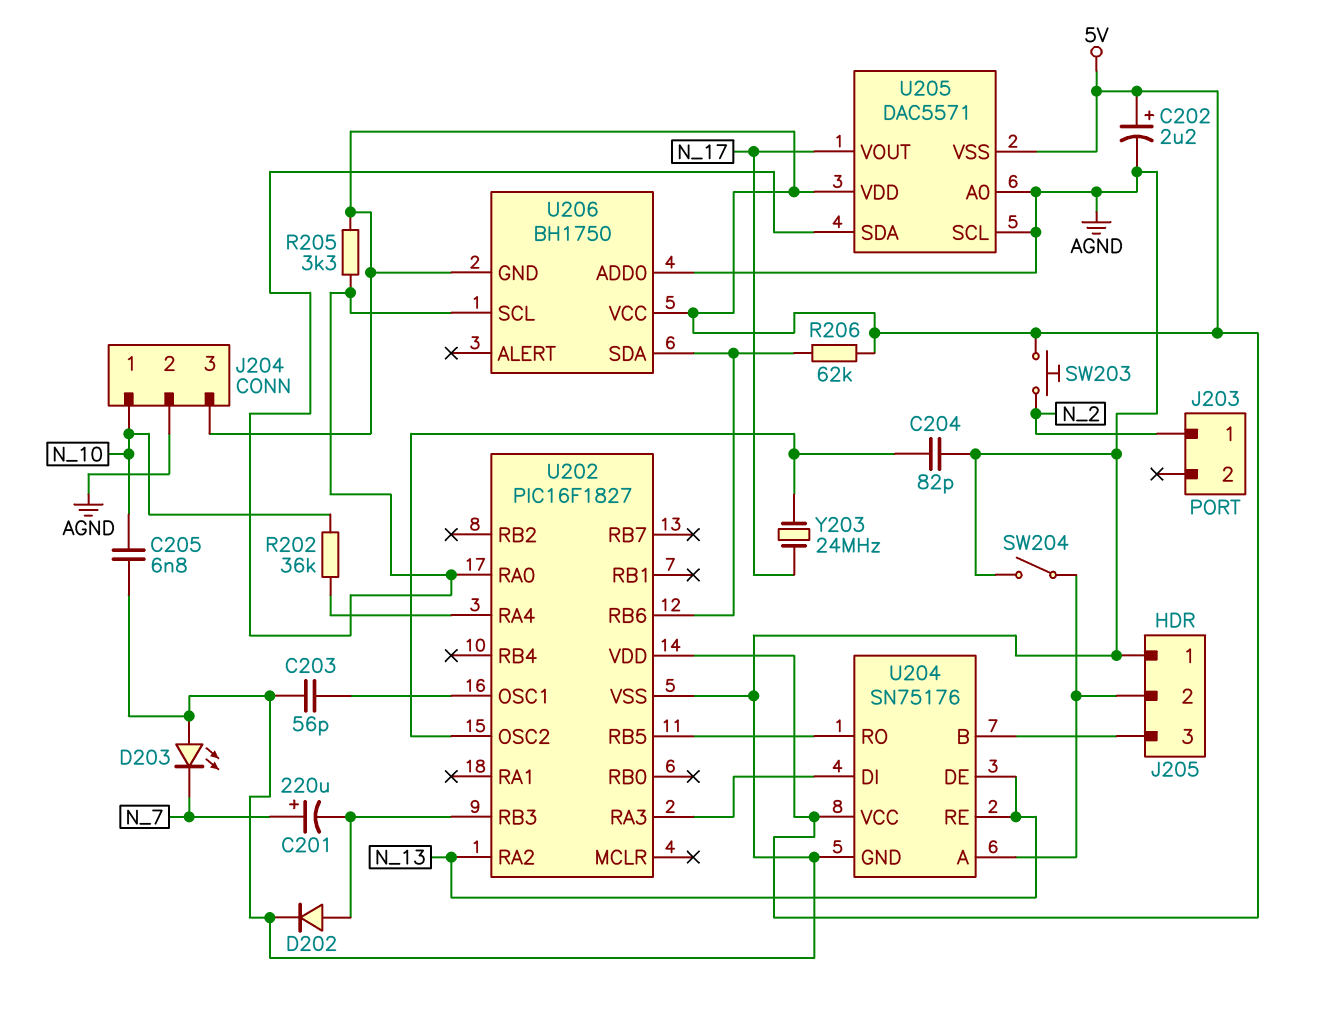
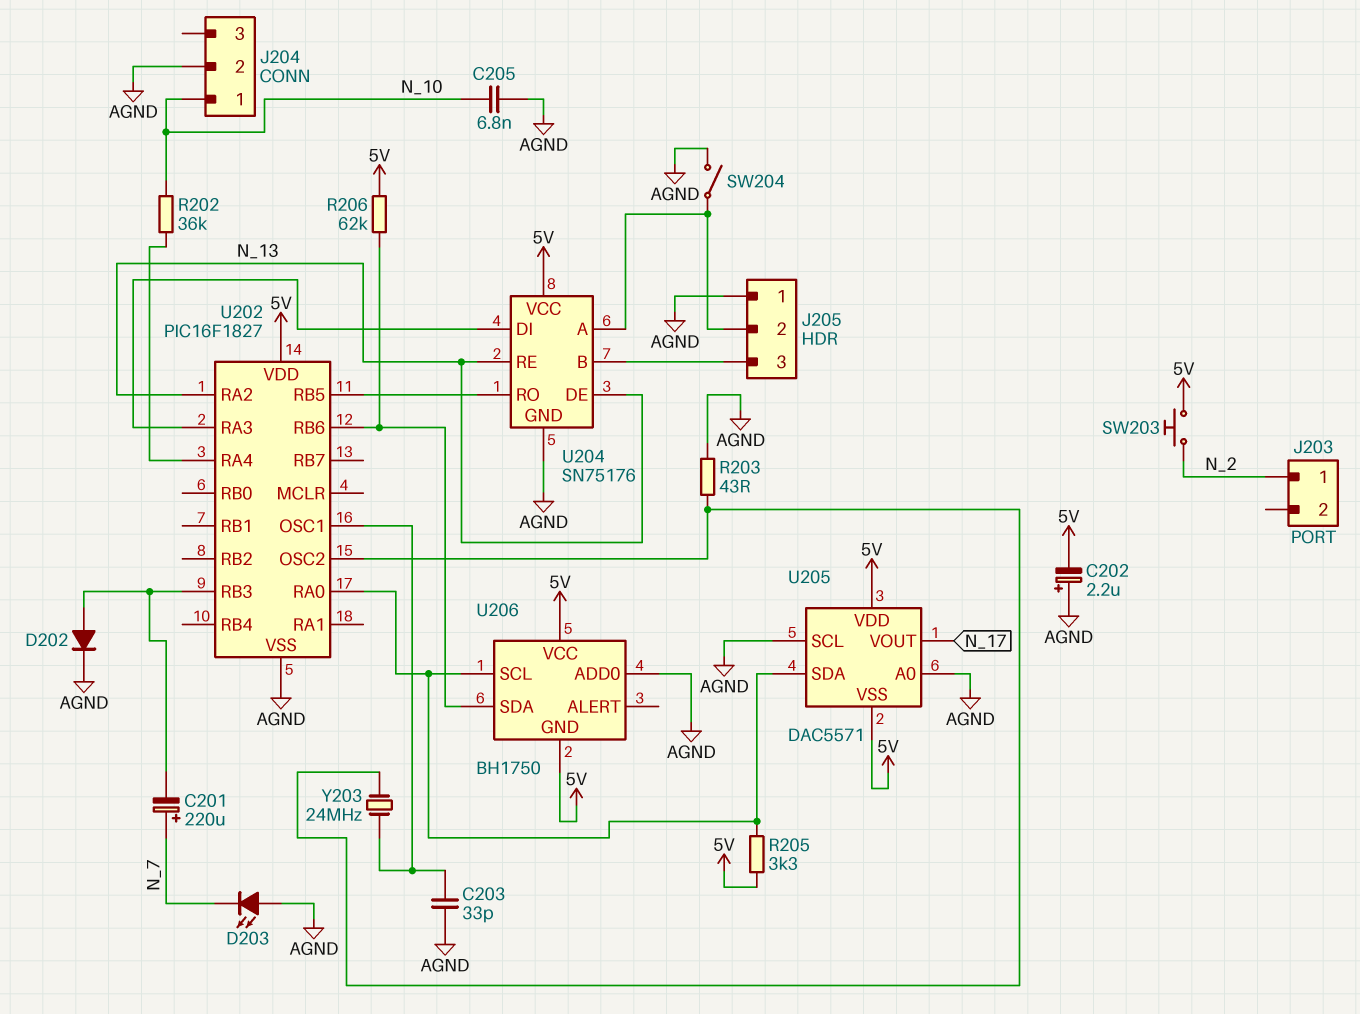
C202: 2.2uF (plus 5V, minus AGND) -> 2.2uF (plus AGND, minus 5V)
C203: 56pF (AGND, U202/OSC1) -> 33pF (AGND, U202/OSC1)
C204: 82pF (AGND, U202/OSC2) -> none
J204 pin 3: 5V -> none
R203: none -> 43 (AGND, U202/OSC2)
Y203: 24MHz (N_17, U202/OSC2) -> 24MHz (U202/OSC1, U202/OSC2)

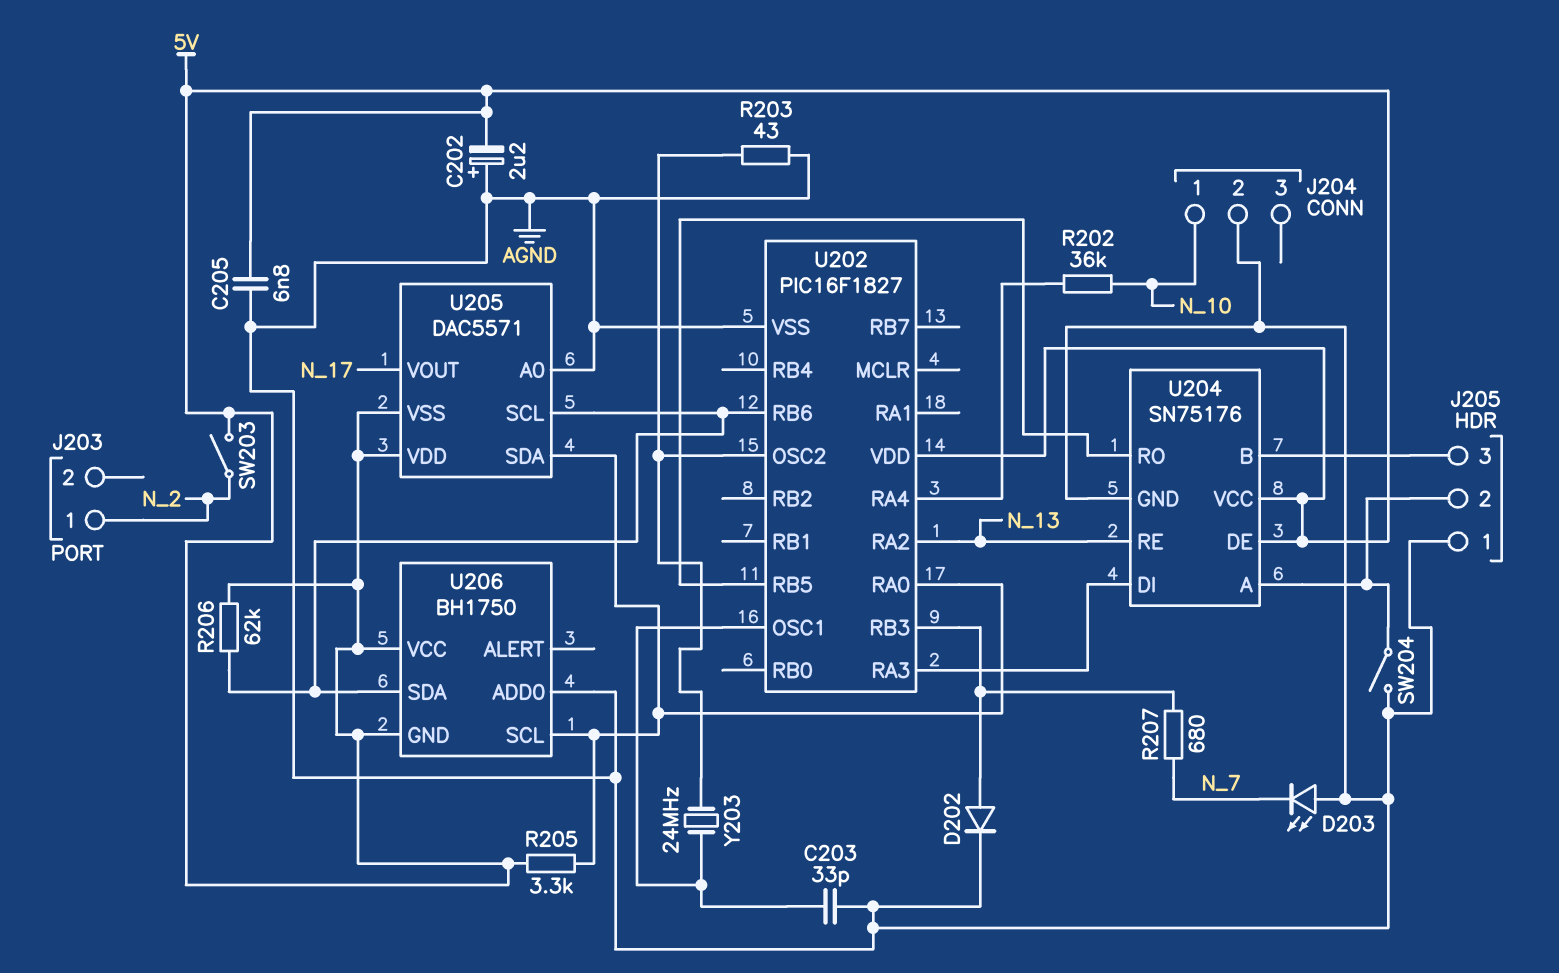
C201: 220uF (plus N_7, minus U202/RB3) -> none
C205: 6.8nF (AGND, N_10) -> 6.8nF (5V, AGND)
R207: none -> 680 (N_7, U202/RB3)
SW203: button (5V, N_2) -> switch (5V, N_2)
U204 pin DE: N_13 -> 5V
U205 pin SCL: AGND -> U202/RB6

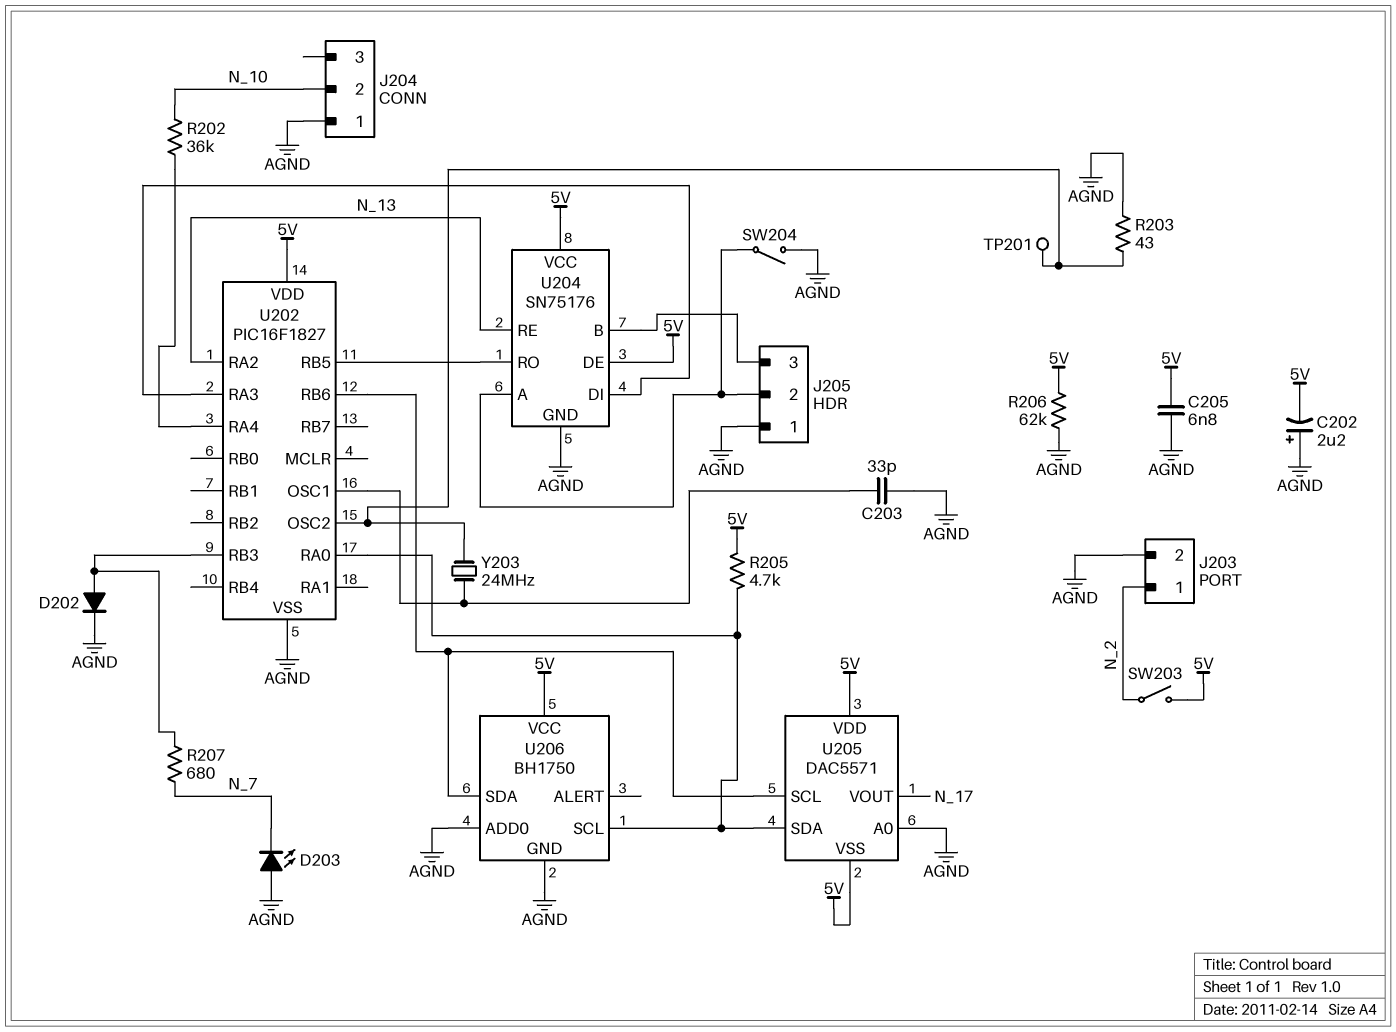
J203 pin 2: none -> AGND
J204 pin 1: N_10 -> AGND
J204 pin 2: AGND -> N_10
R205: 3.3k (5V, U202/RA0) -> 4.7k (5V, U202/RA0)
R206: 62k (5V, U202/RB6) -> 62k (5V, AGND)
TP201: none -> test point (U202/OSC2)
U206 pin GND: 5V -> AGND

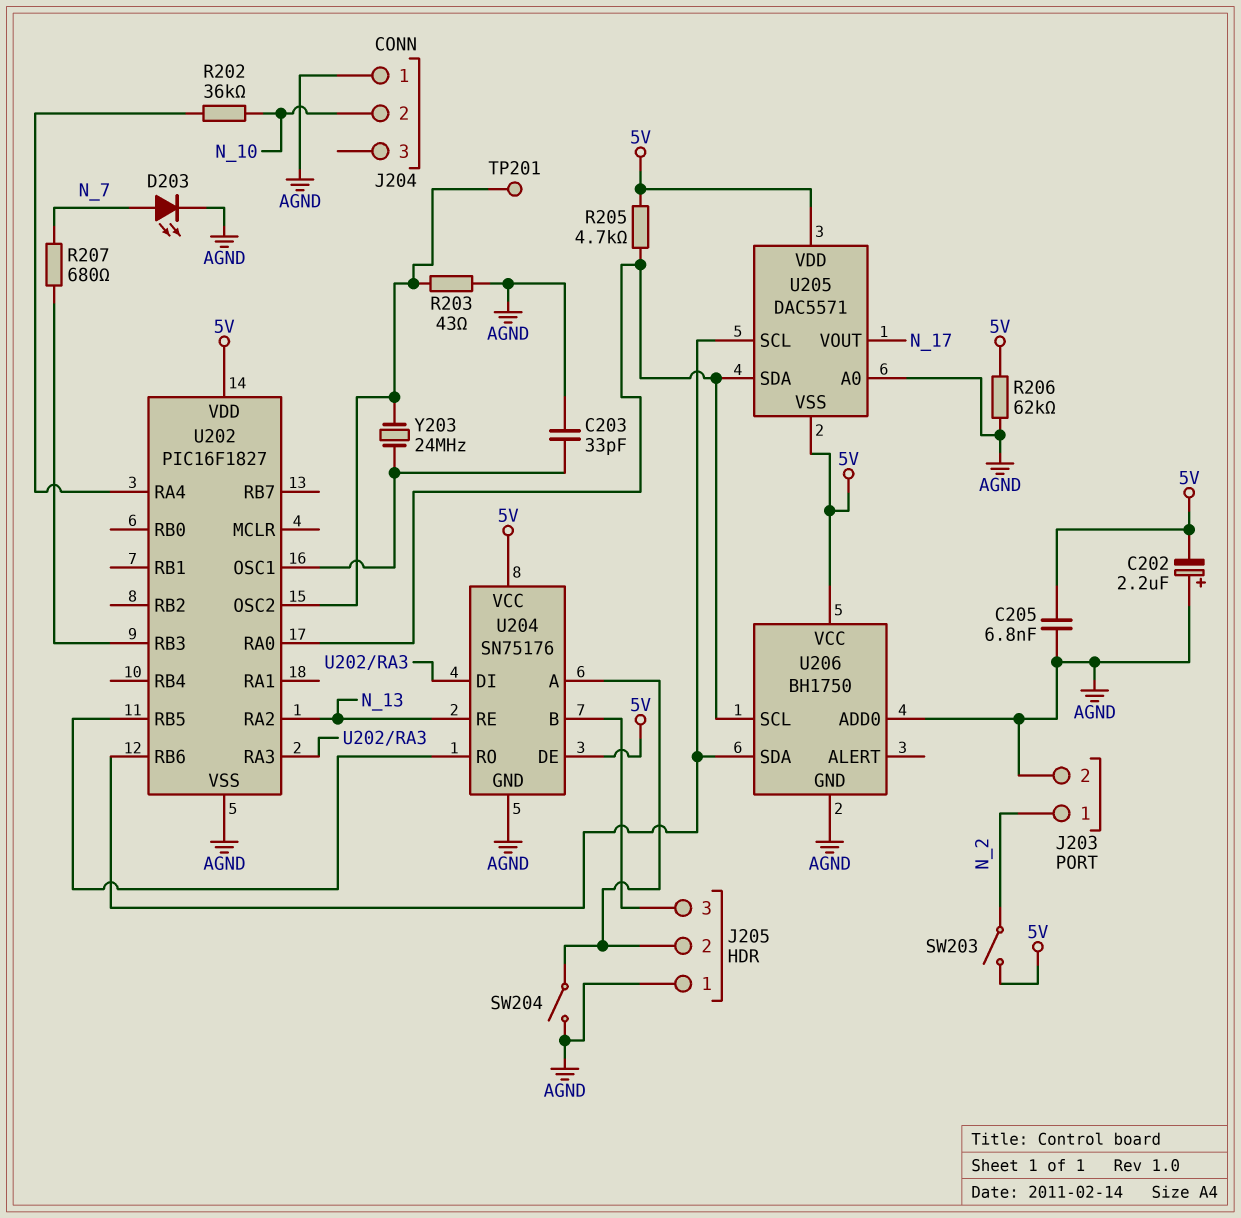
D202: diode (A U202/RB3, K AGND) -> none
D203: LED (A AGND, K N_7) -> LED (A N_7, K AGND)

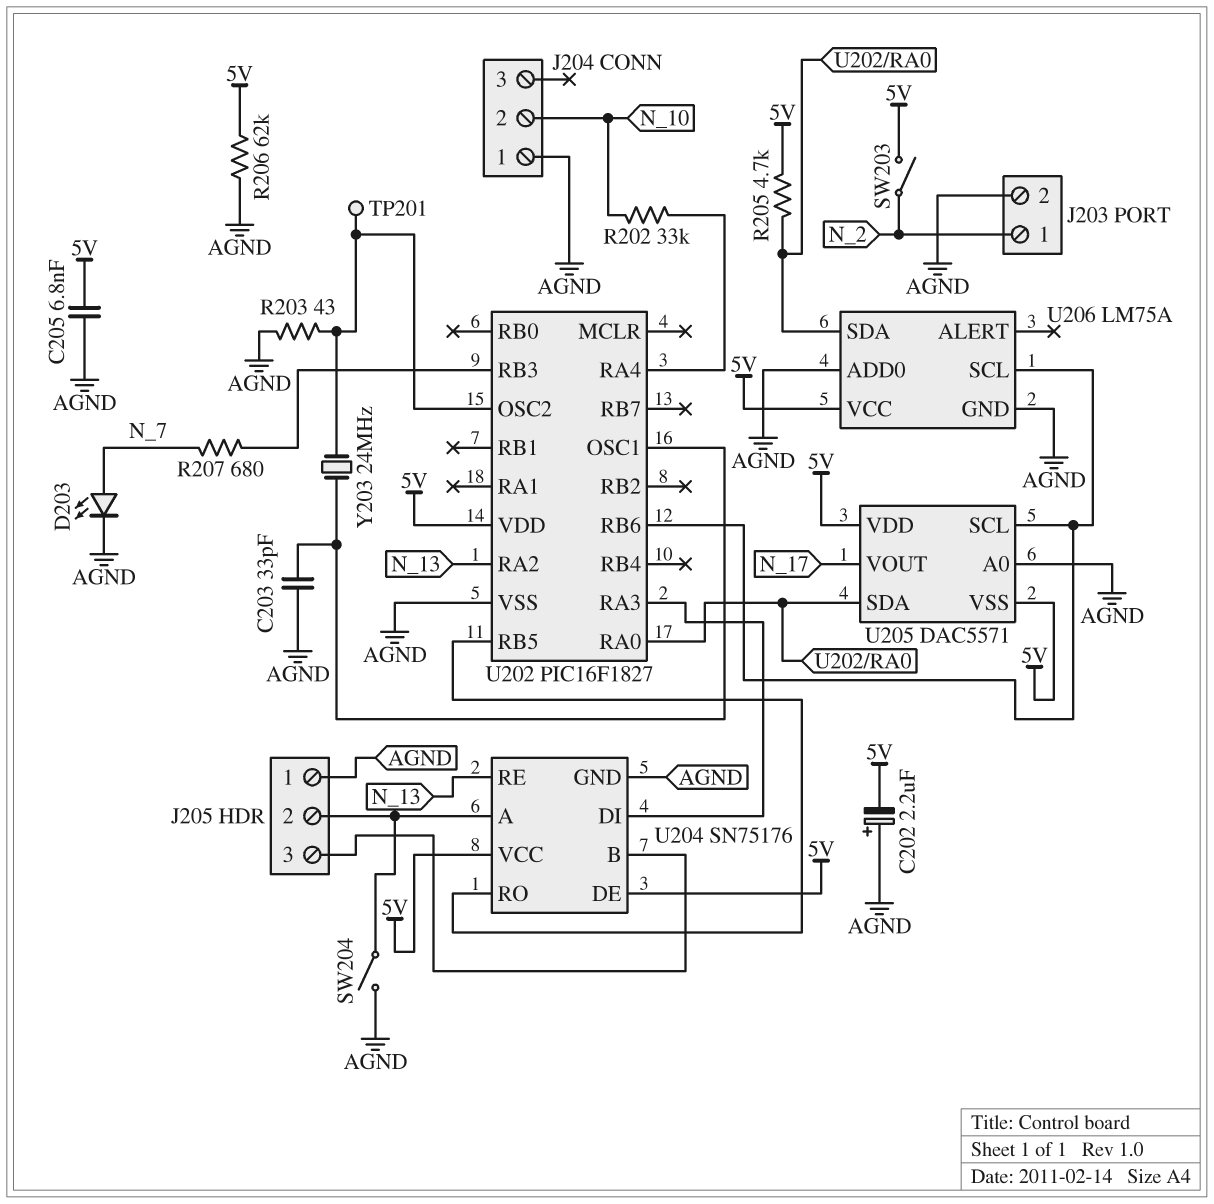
R202: 36k (N_10, U202/RA4) -> 33k (N_10, U202/RA4)
U206: BH1750 -> LM75A
U206 pin SCL: U202/RA0 -> U202/RB6
U206 pin SDA: U202/RB6 -> U202/RA0

